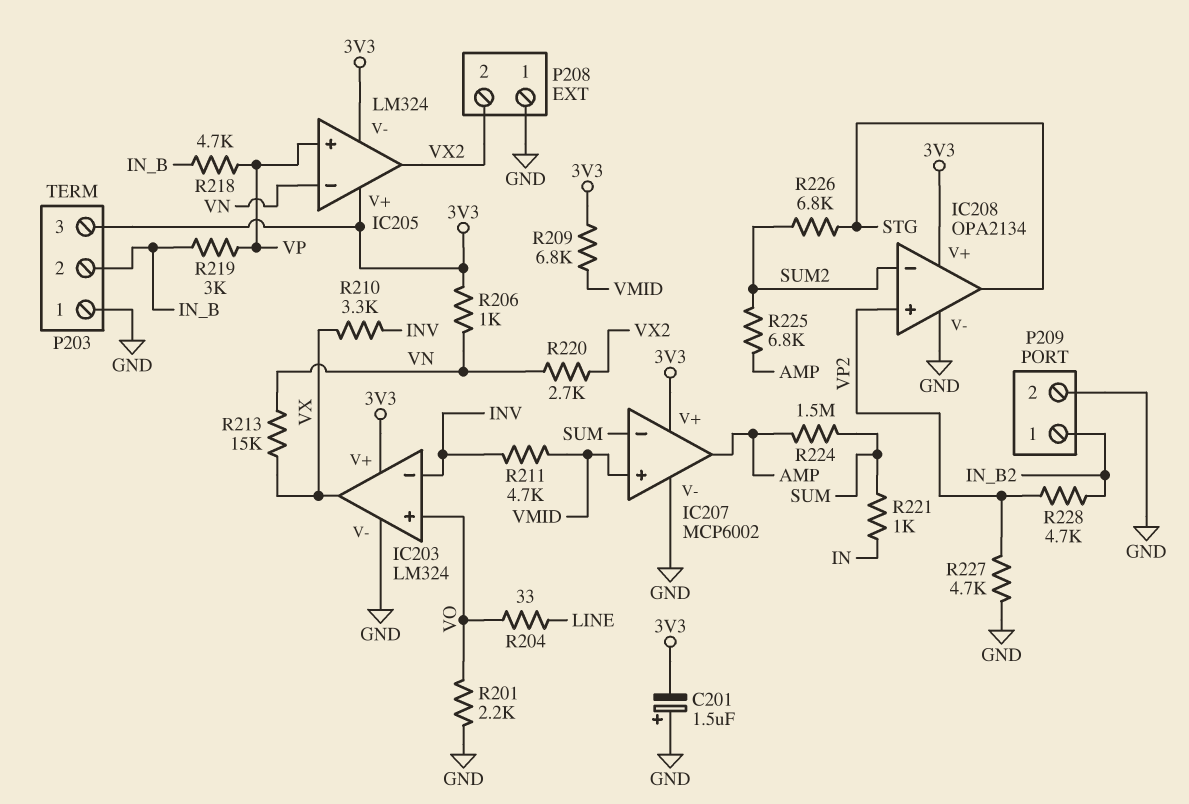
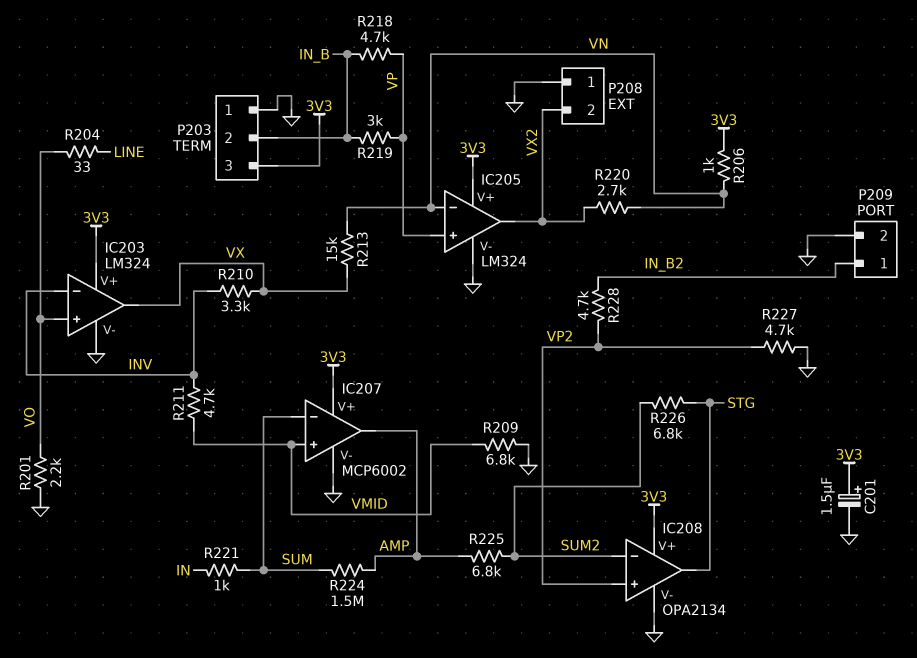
C201: 1.5uF (plus GND, minus 3V3) -> 1.5uF (plus 3V3, minus GND)
IC205 pin V-: 3V3 -> GND
R209: 6.8k (3V3, VMID) -> 6.8k (GND, VMID)

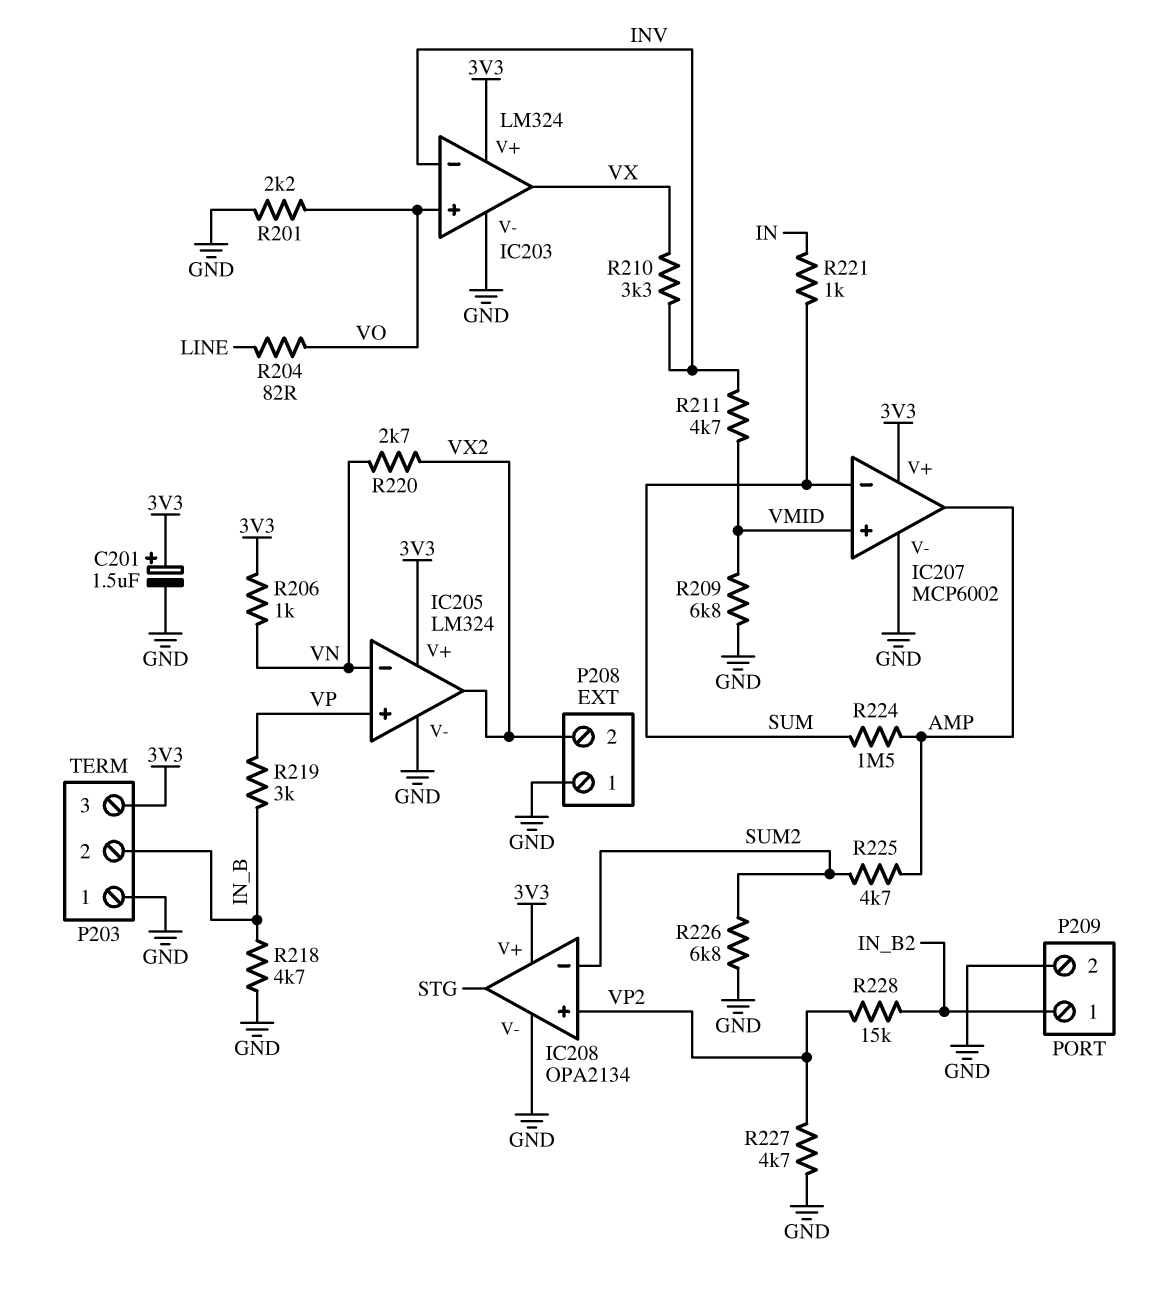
R204: 33 (LINE, VO) -> 82 (LINE, VO)
R213: 15k (VN, VX) -> none
R218: 4.7k (IN_B, VP) -> 4.7k (GND, IN_B)
R225: 6.8k (AMP, SUM2) -> 4.7k (AMP, SUM2)
R226: 6.8k (STG, SUM2) -> 6.8k (GND, SUM2)
R228: 4.7k (IN_B2, VP2) -> 15k (IN_B2, VP2)

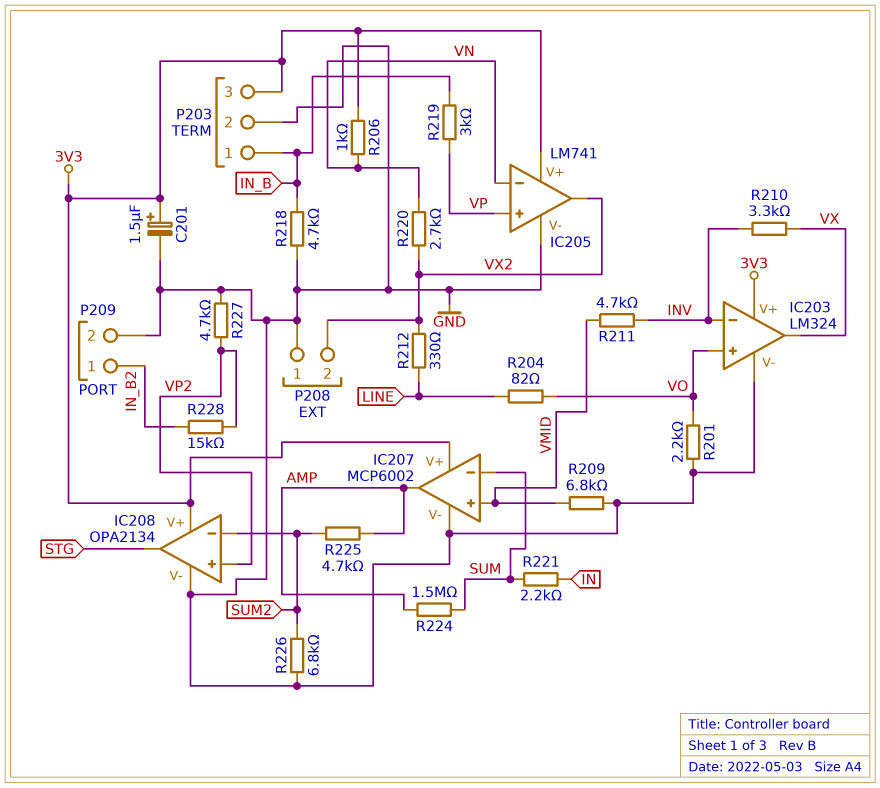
IC205: LM324 -> LM741
P203 pin 1: GND -> IN_B
P203 pin 2: IN_B -> GND
R212: none -> 330 (LINE, VX2)
R221: 1k (IN, SUM) -> 2.2k (IN, SUM)

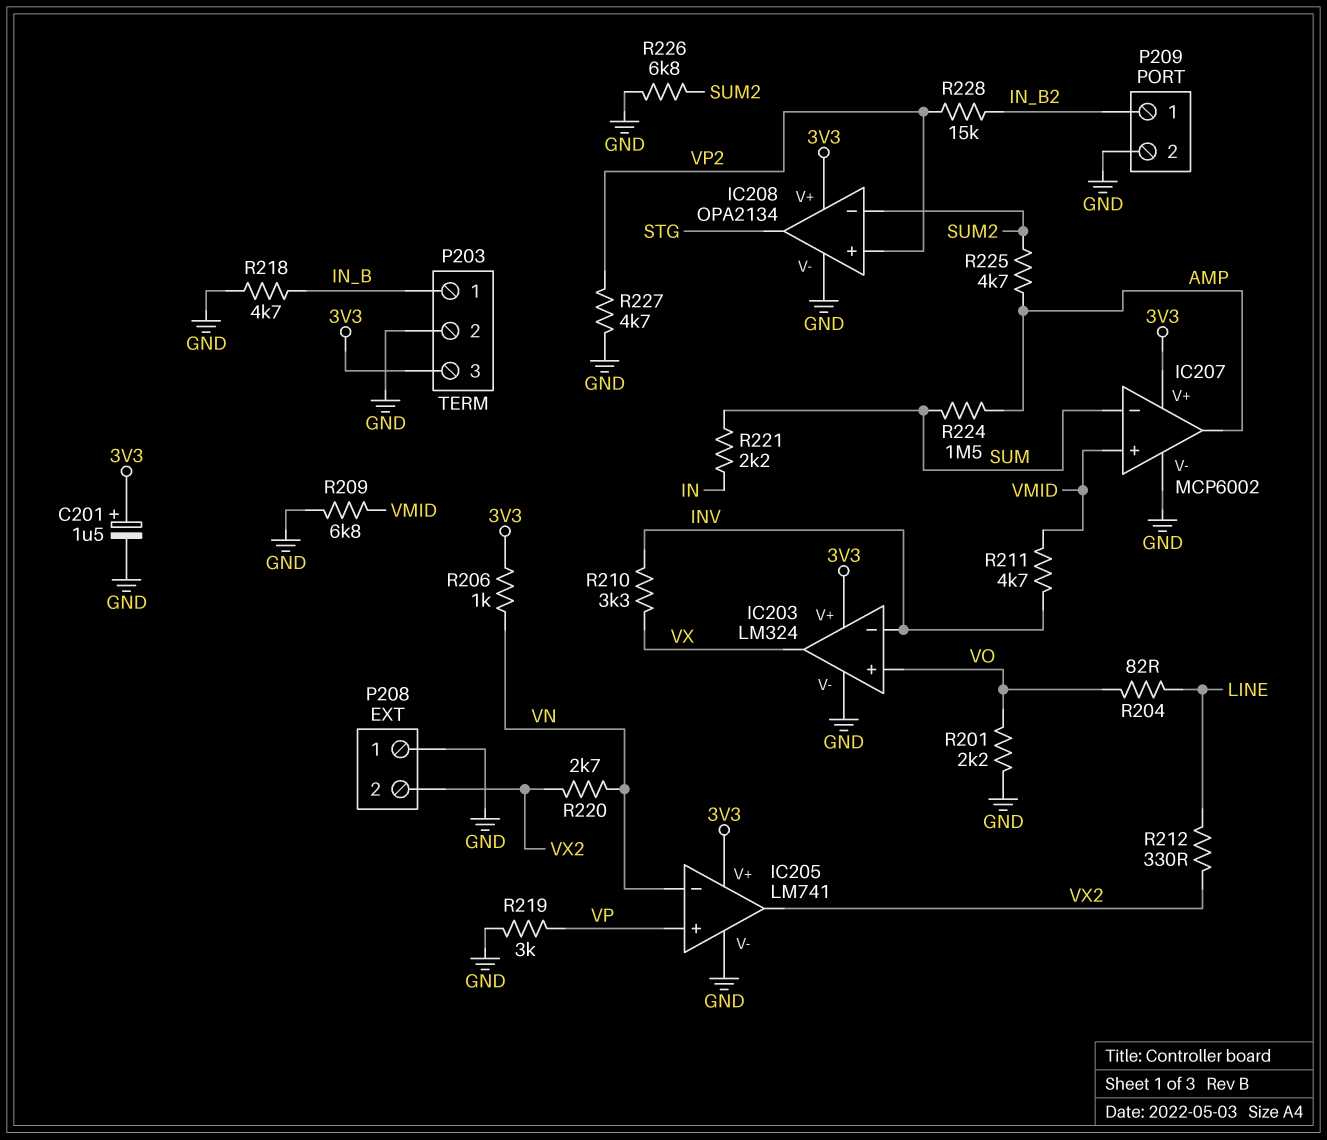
R219: 3k (IN_B, VP) -> 3k (GND, VP)

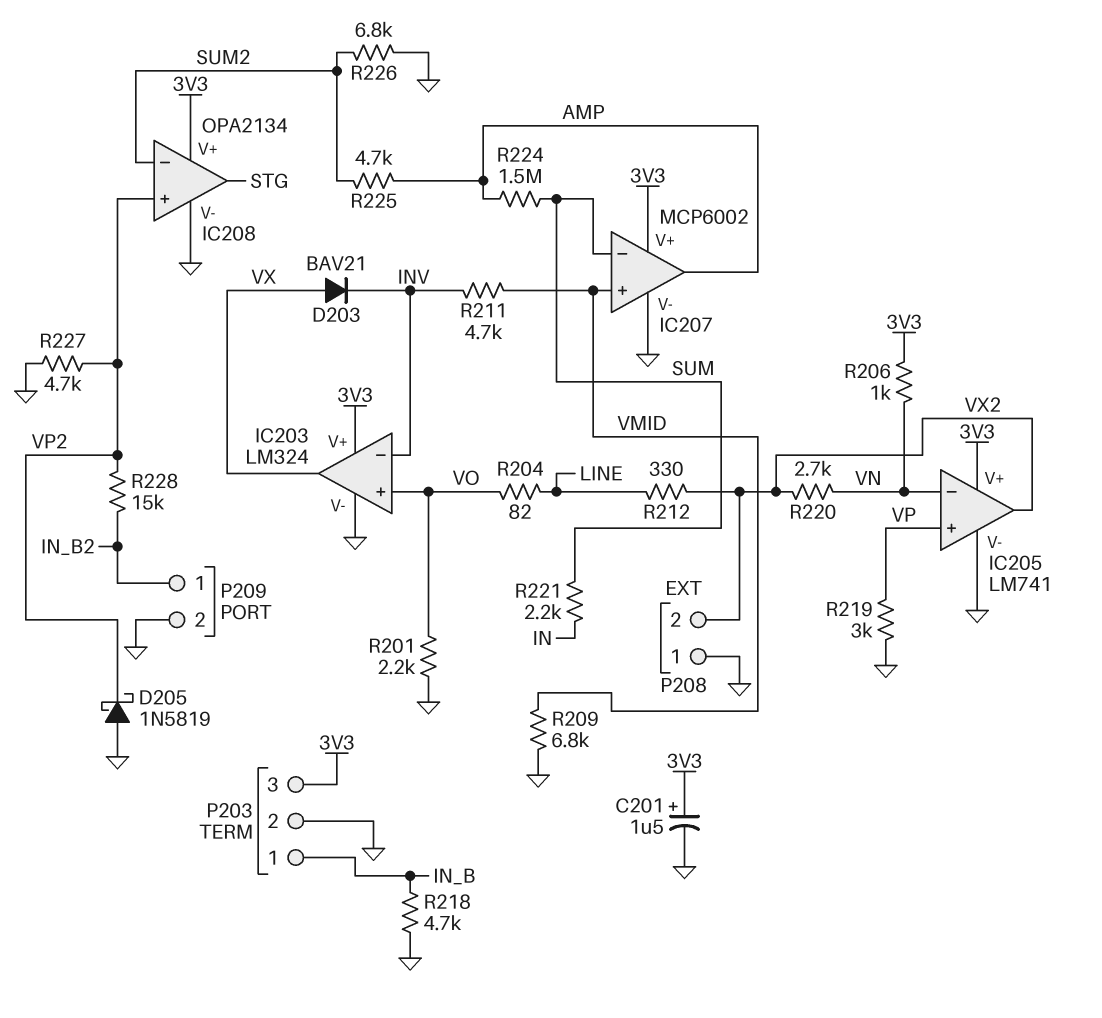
D203: none -> diode BAV21 (A VX, K INV)
D205: none -> schottky 1N5819 (A GND, K VP2)
R210: 3.3k (INV, VX) -> none

